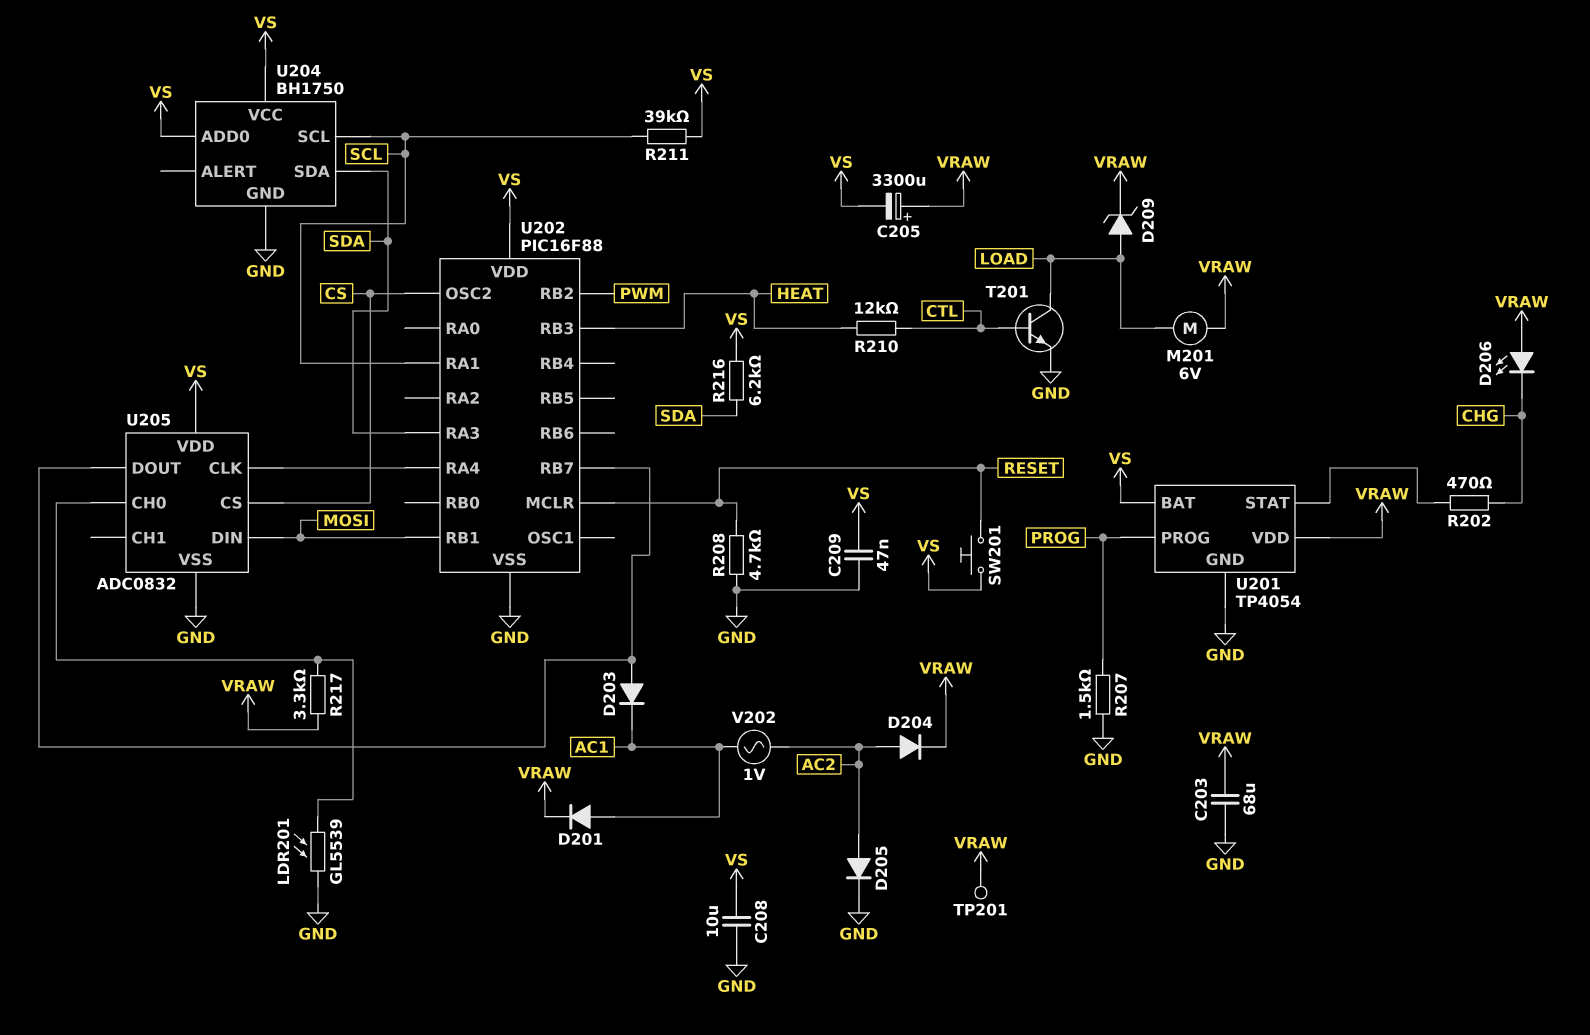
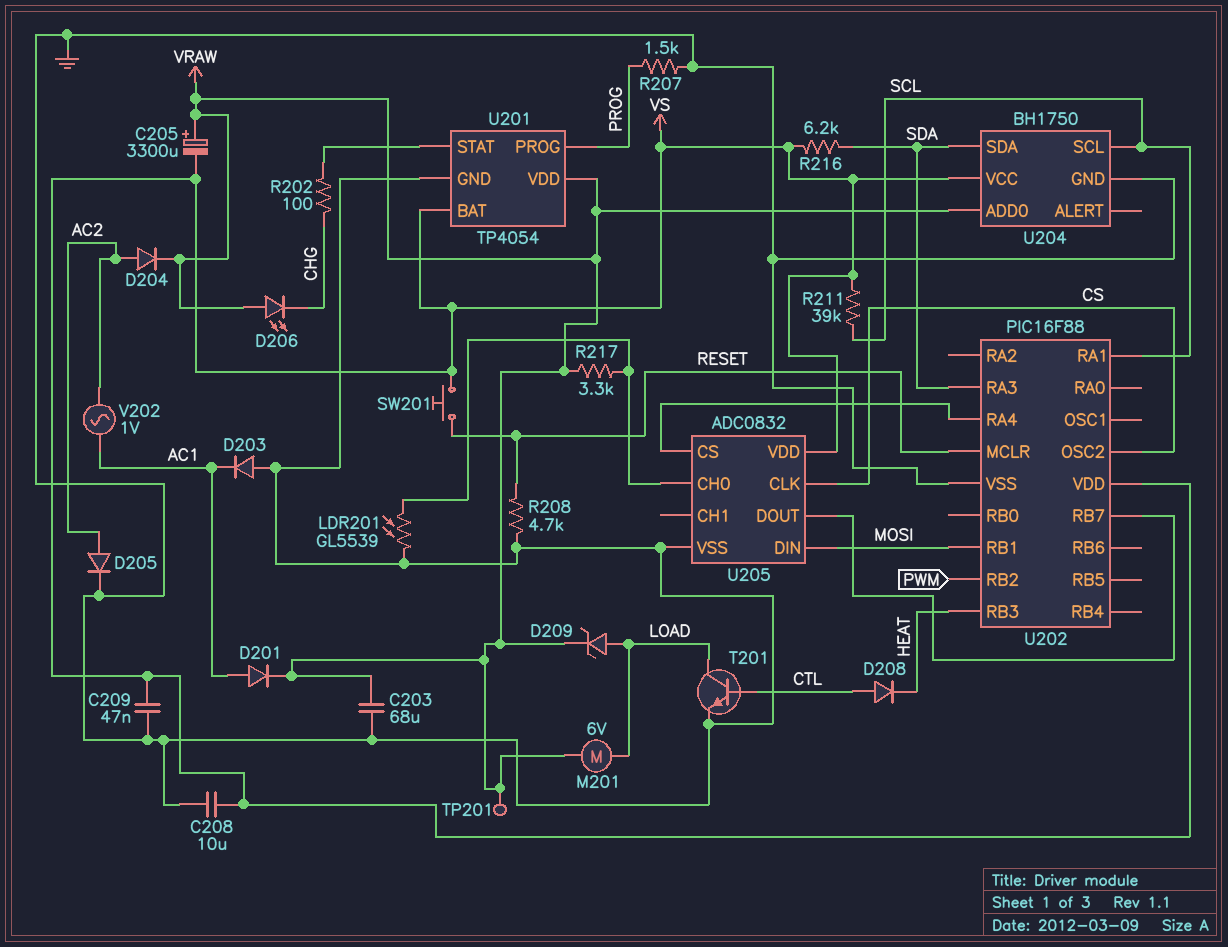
D203: diode (A U202/RB7, K AC1) -> diode (A GND, K AC1)
D208: none -> diode (A CTL, K HEAT)
R202: 470 (CHG, U201/STAT) -> 100 (CHG, U201/STAT)
R210: 12k (CTL, HEAT) -> none
U204 pin ADD0: VS -> VRAW
U205 pin CLK: U202/RA4 -> CS
U205 pin CS: CS -> U202/RA4

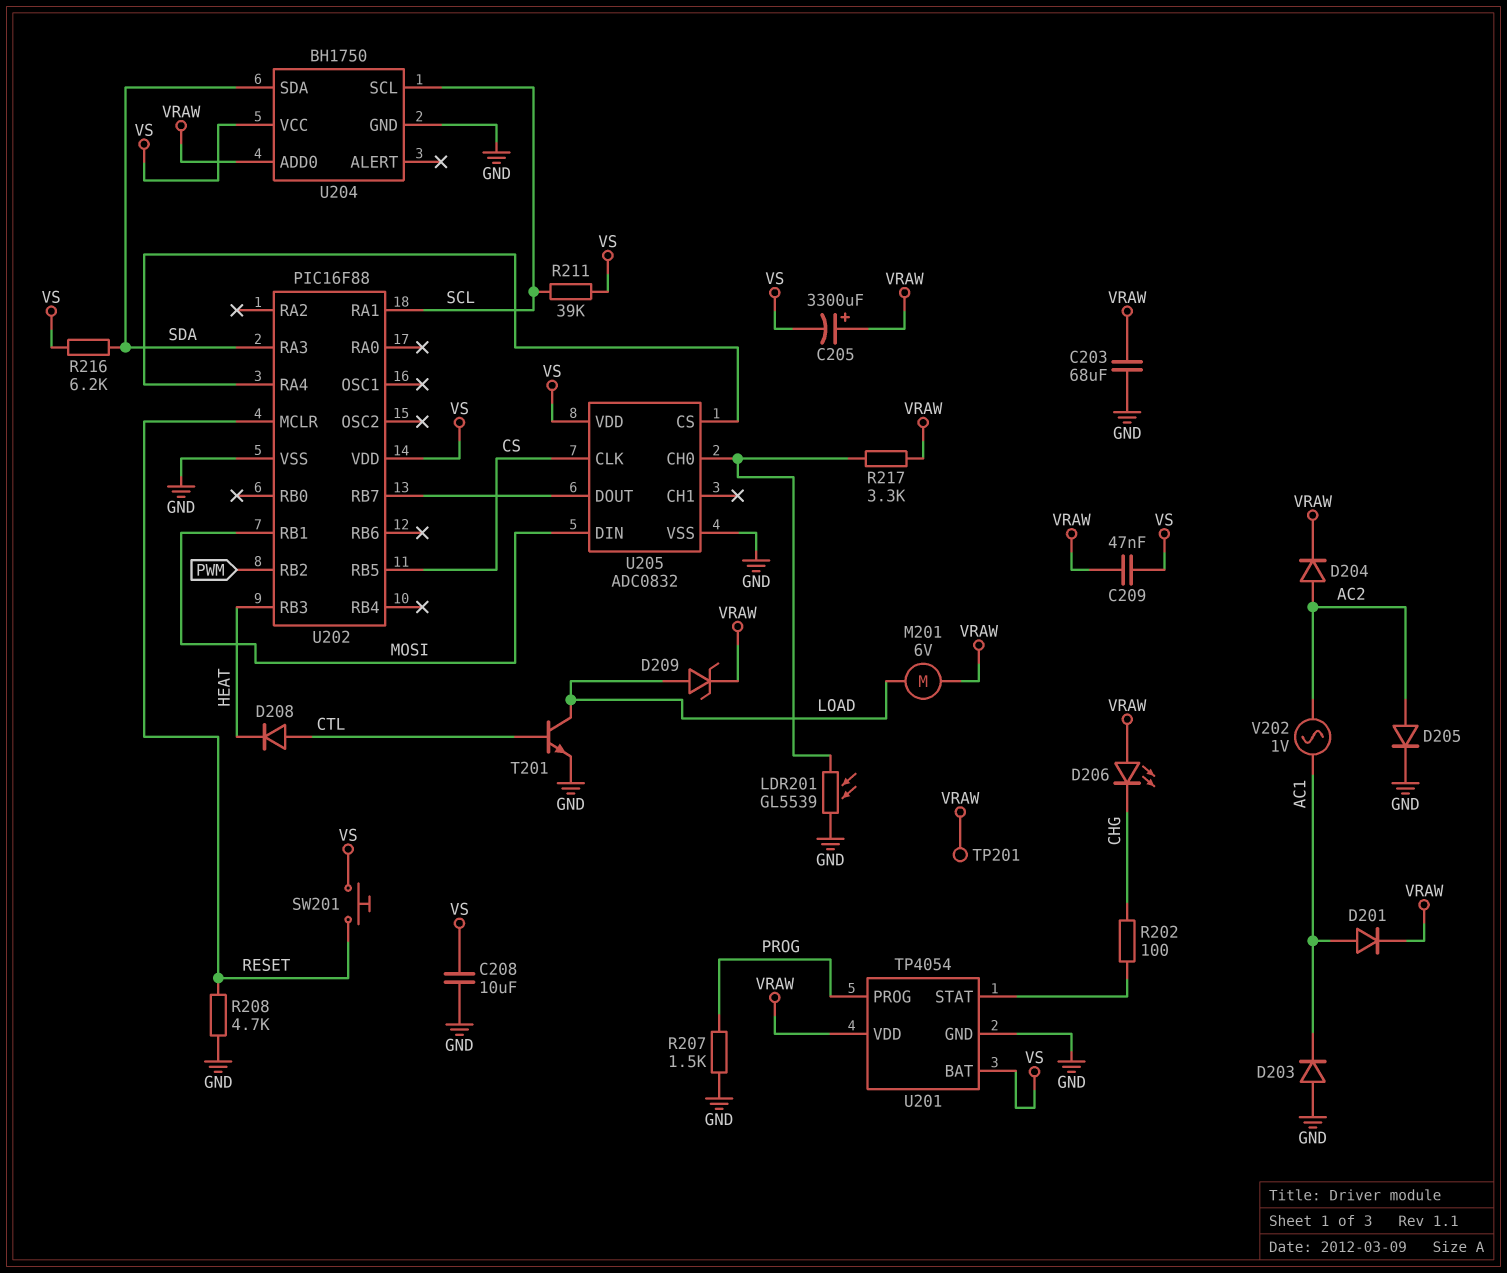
C209: 47nF (GND, VS) -> 47nF (VRAW, VS)
U202 pin OSC2: CS -> none
U202 pin RB5: none -> CS

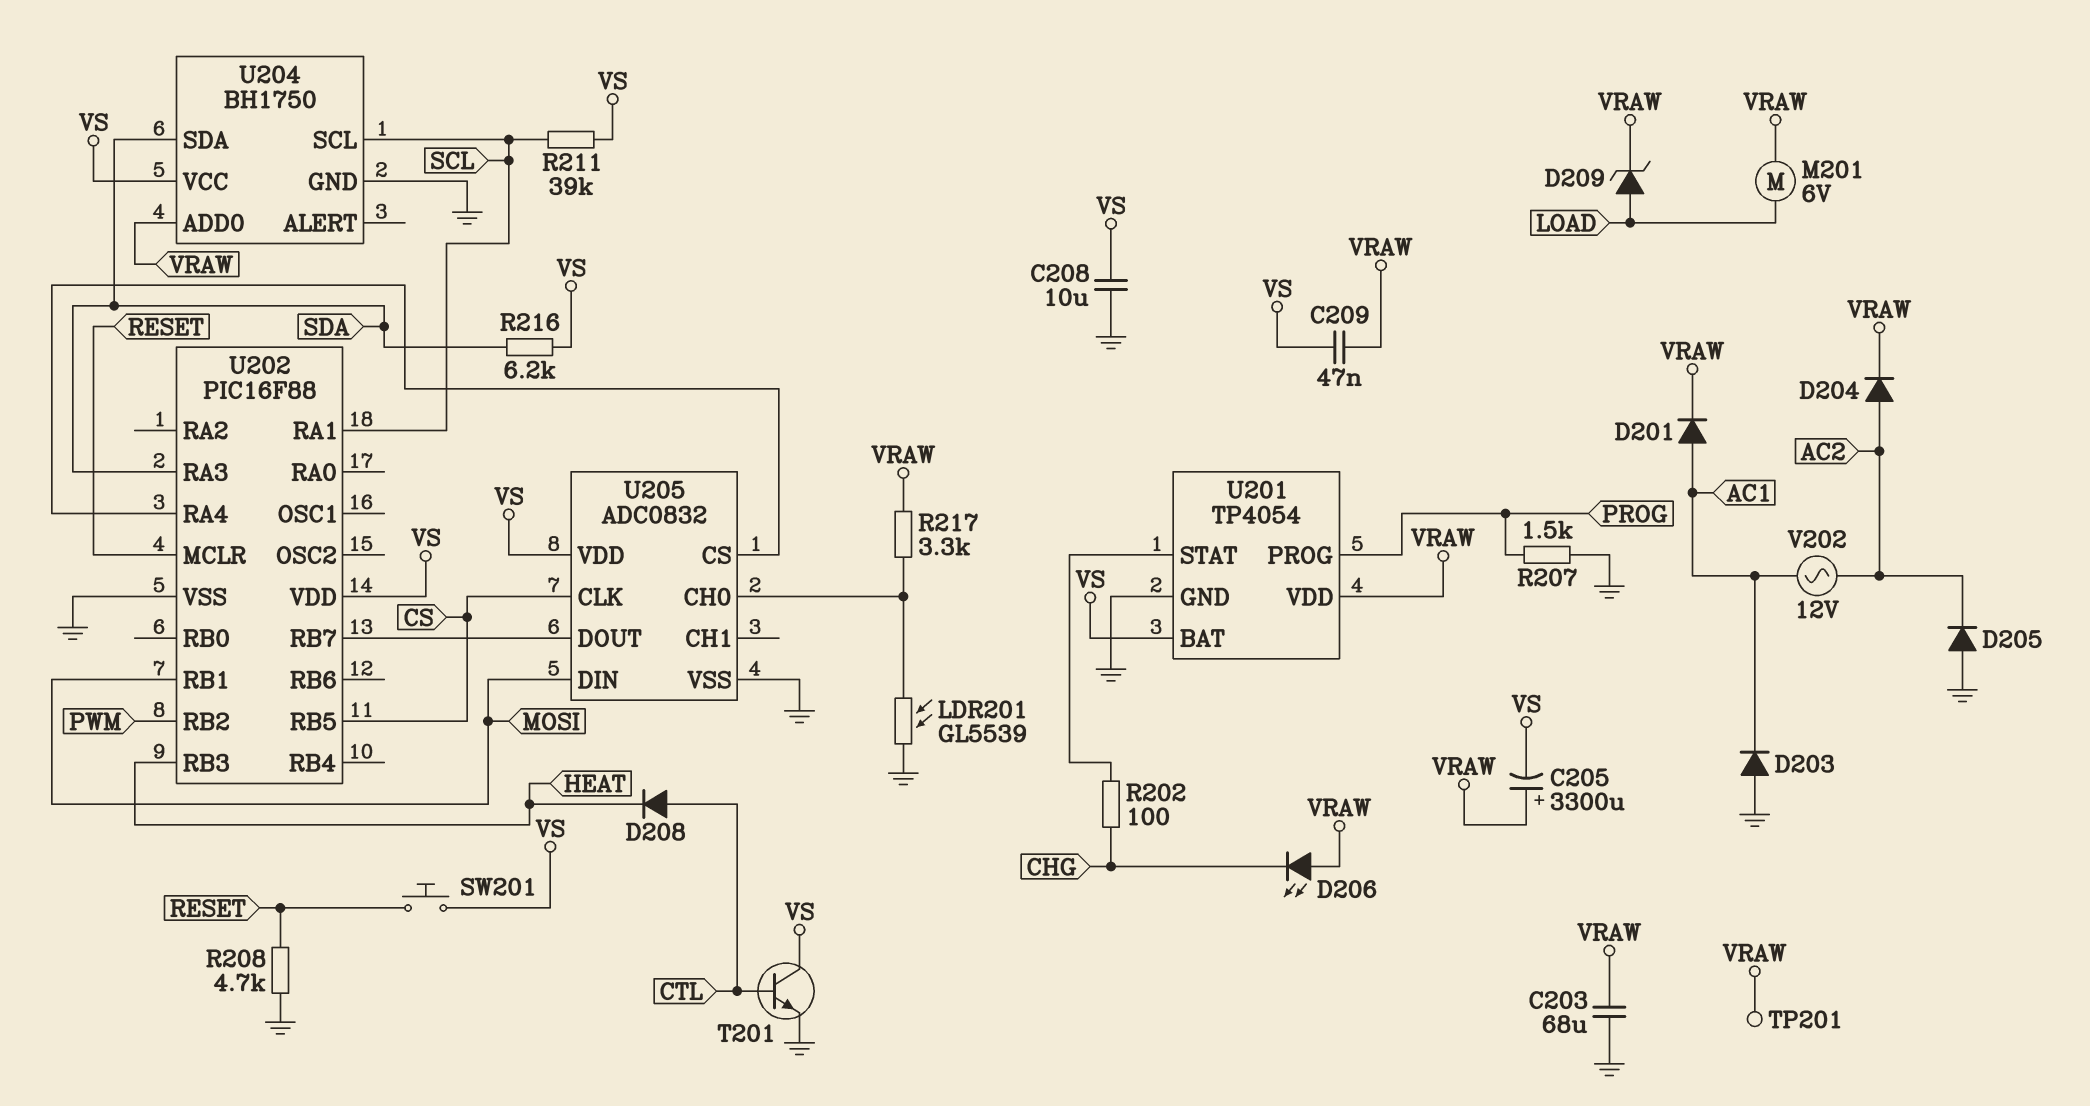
D205: diode (A AC2, K GND) -> diode (A GND, K AC2)
T201: NPN (B CTL, C LOAD, E GND) -> NPN (B CTL, C VS, E GND)
V202: AC 1V (AC1, AC2) -> AC 12V (AC1, AC2)

